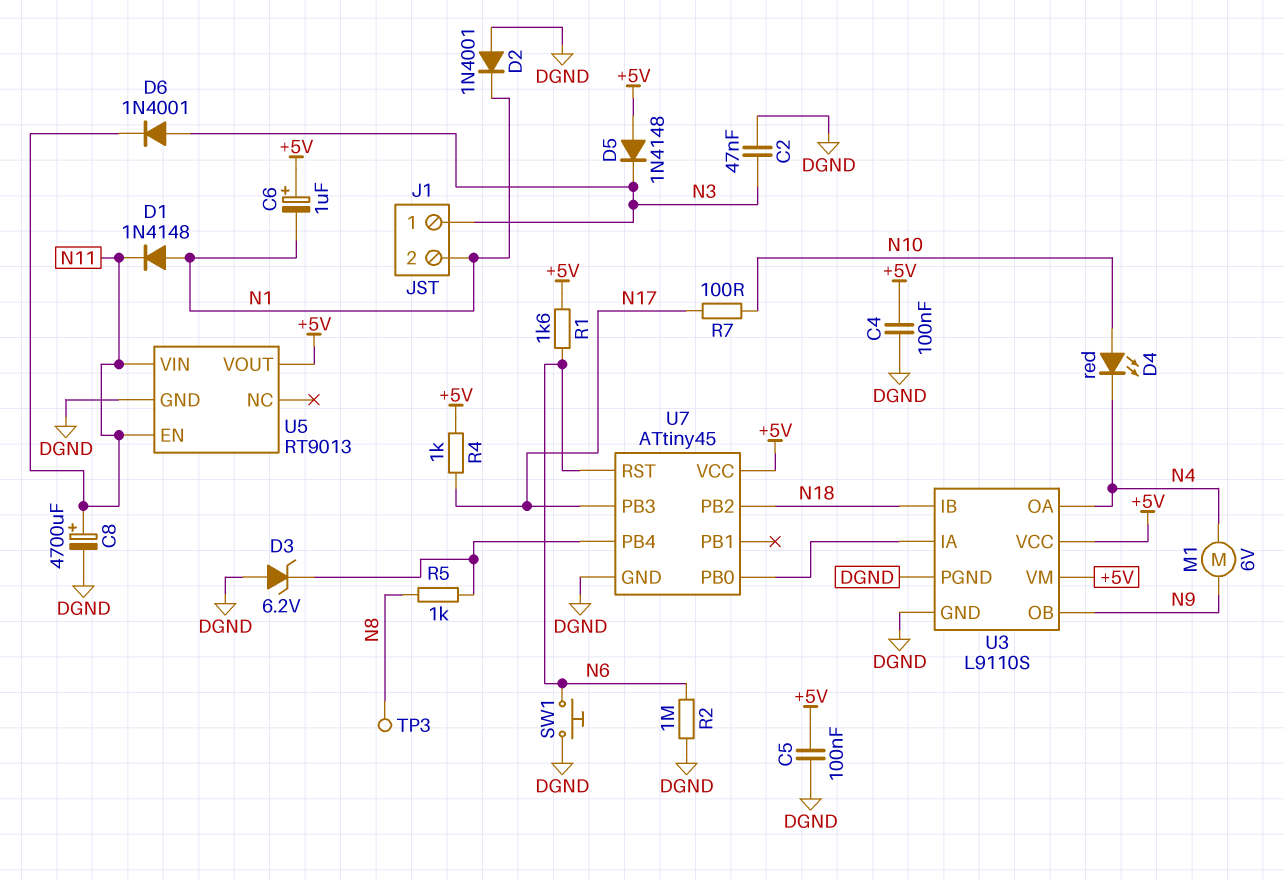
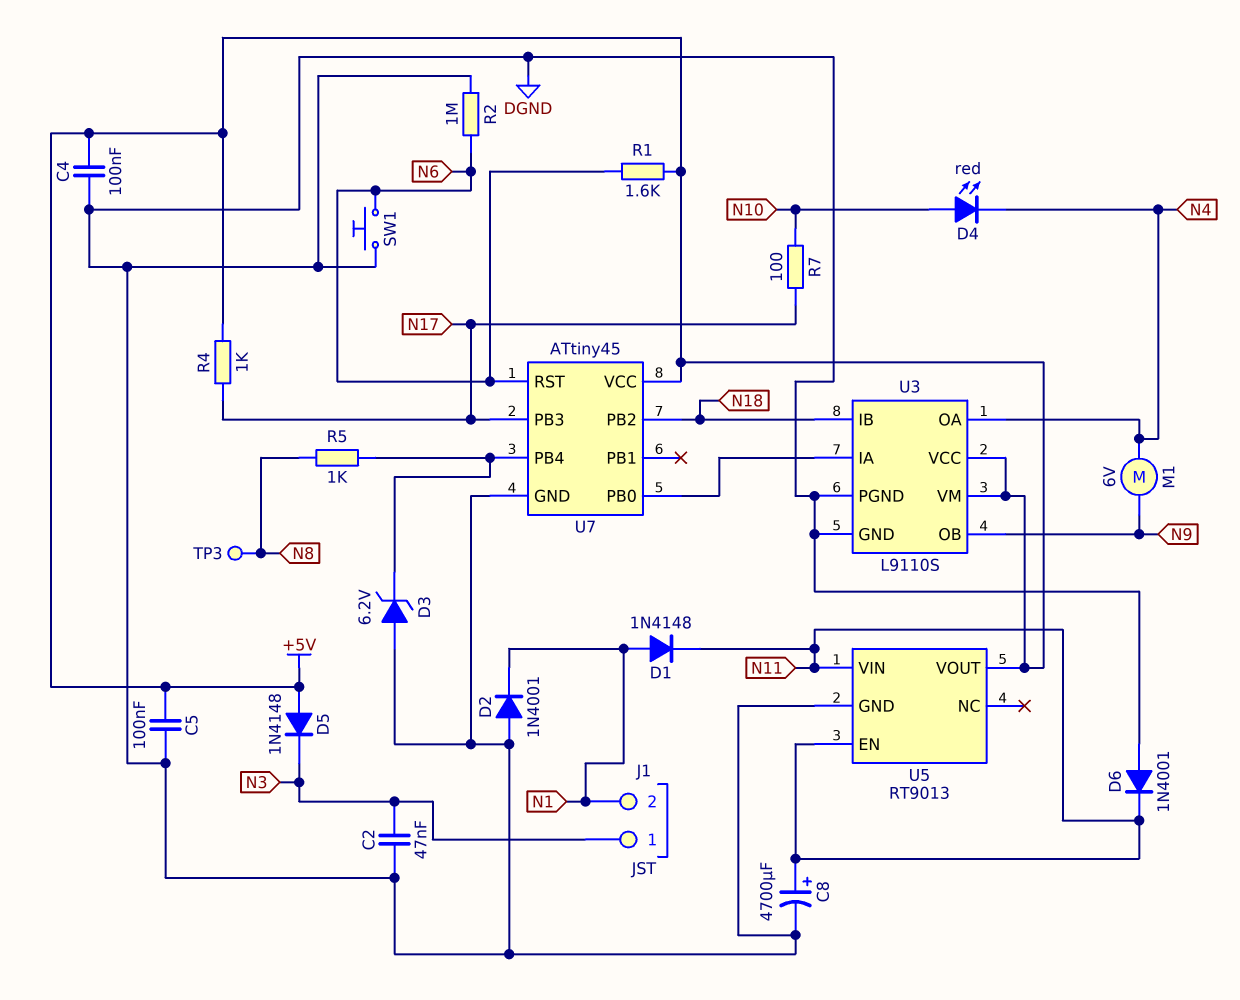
C6: 1uF (plus +5V, minus N1) -> none
D6: diode 1N4001 (A N3, K N11) -> diode 1N4001 (A DGND, K N11)

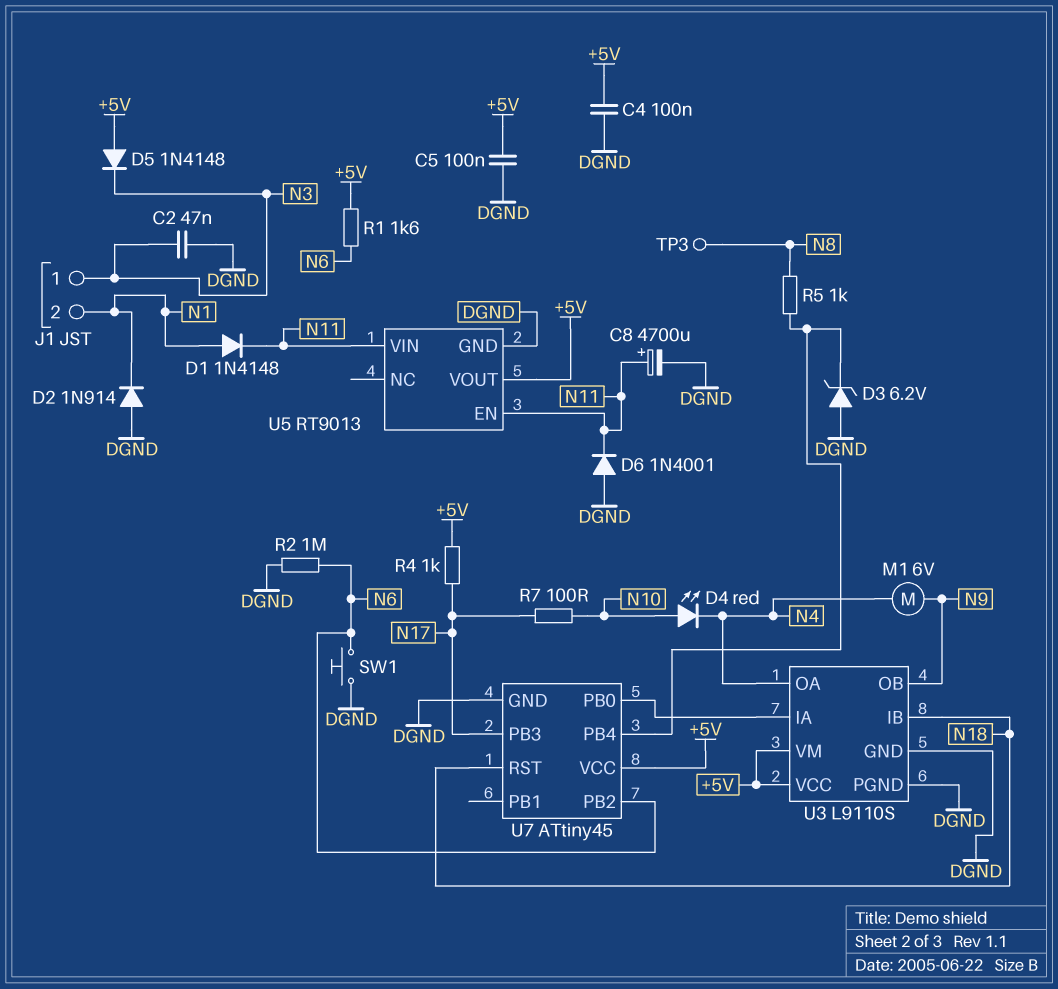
D2: diode 1N4001 (A DGND, K N1) -> diode 1N914 (A DGND, K N1)
U7 pin PB2: N18 -> N6
U7 pin RST: N6 -> N18

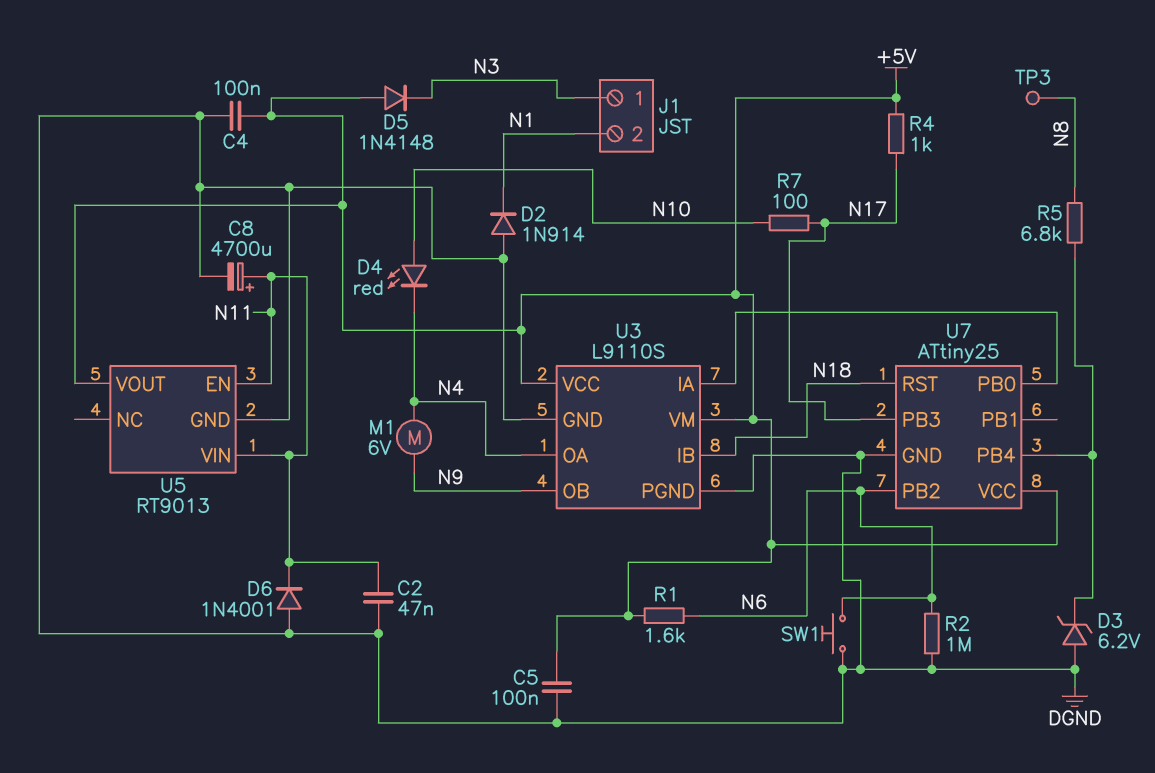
C2: 47nF (DGND, N3) -> 47nF (DGND, N11)
D1: diode 1N4148 (A N1, K N11) -> none
R5: 1k (N8, U7/PB4) -> 6.8k (N8, U7/PB4)
U7: ATtiny45 -> ATtiny25

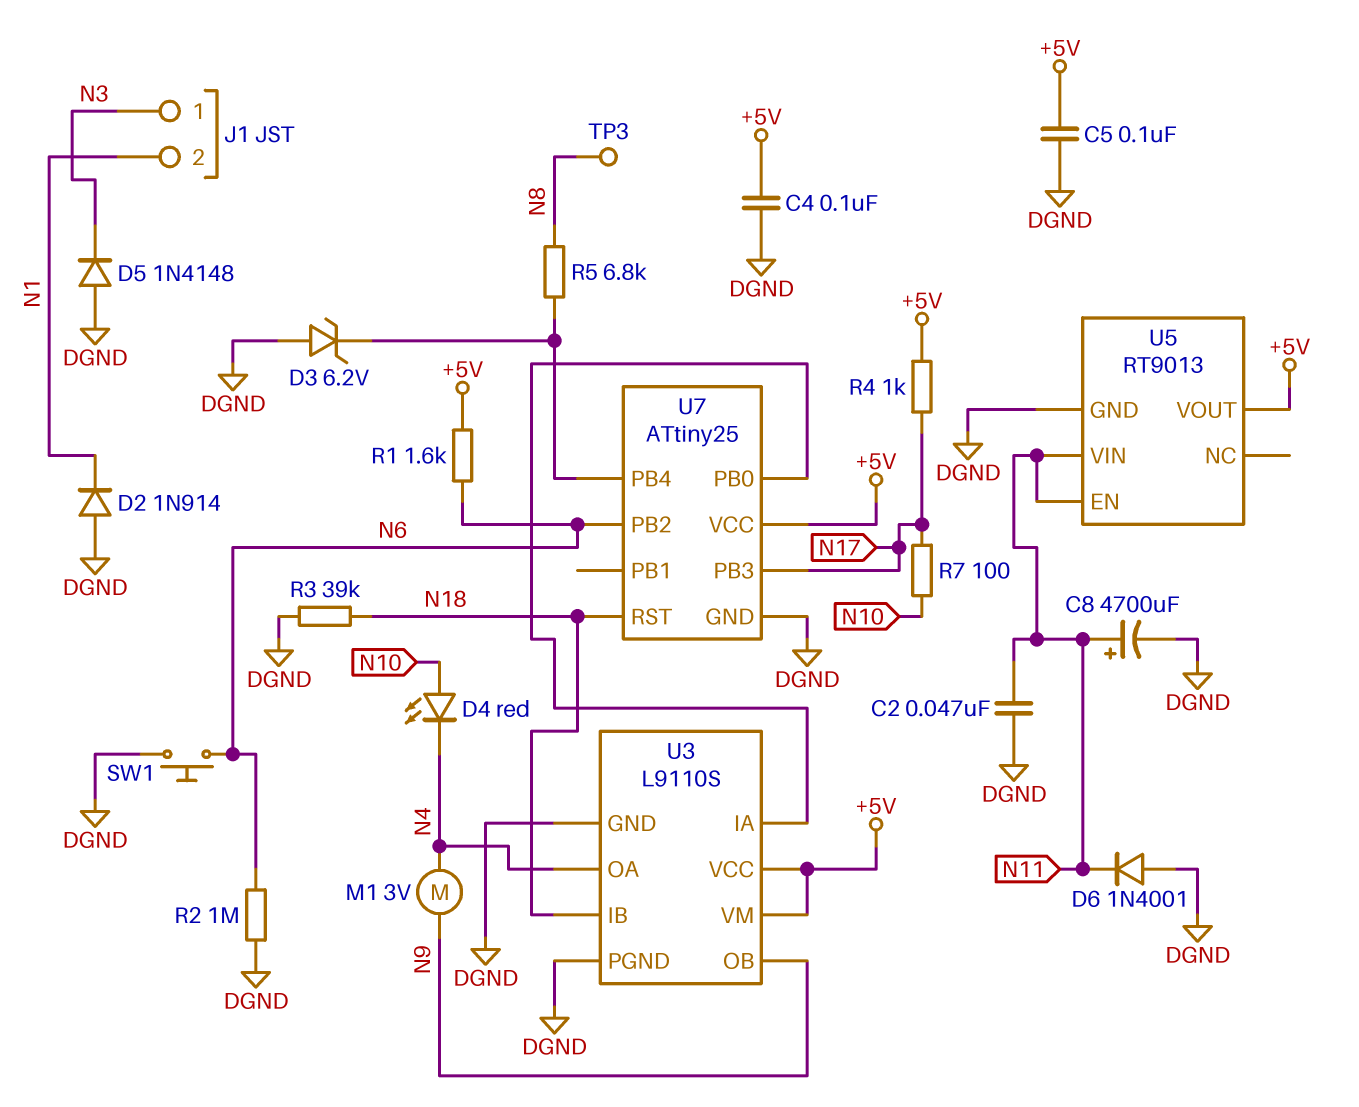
D5: diode 1N4148 (A +5V, K N3) -> diode 1N4148 (A DGND, K N3)
M1: motor 6V (N4, N9) -> motor 3V (N4, N9)
R3: none -> 39k (DGND, N18)

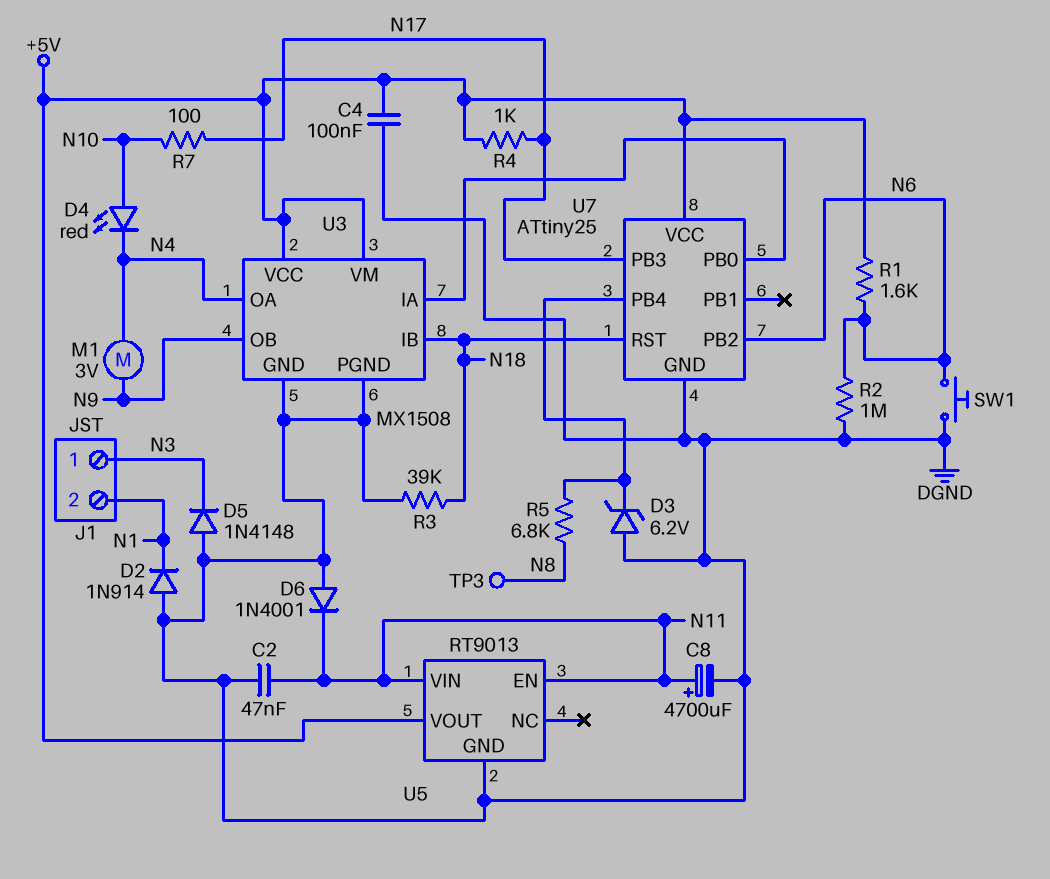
C5: 100nF (+5V, DGND) -> none
U3: L9110S -> MX1508

